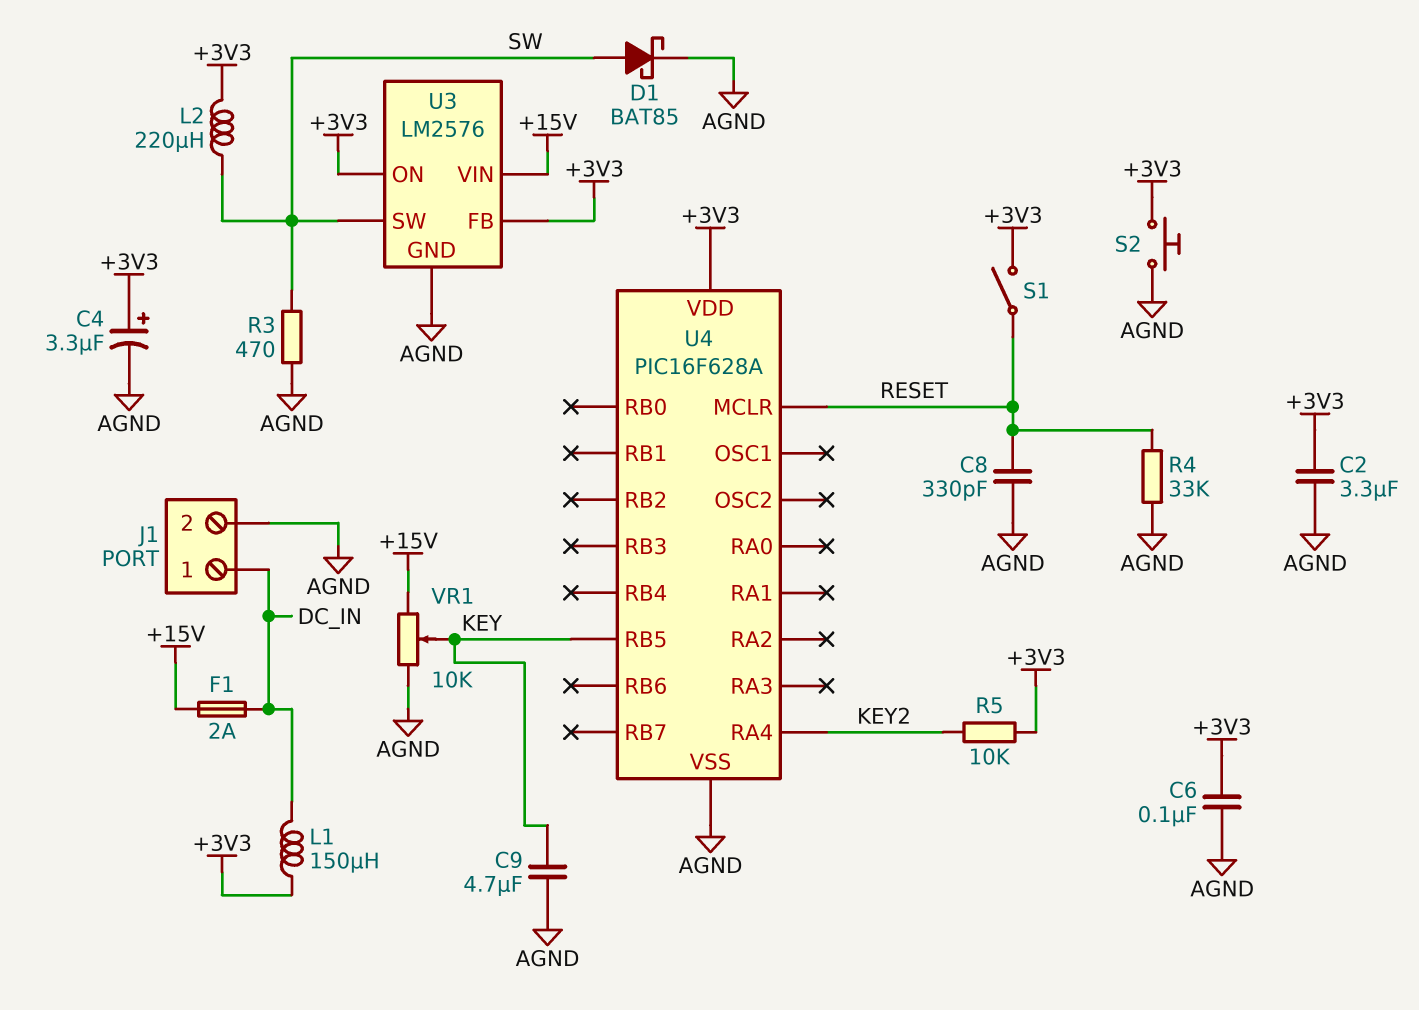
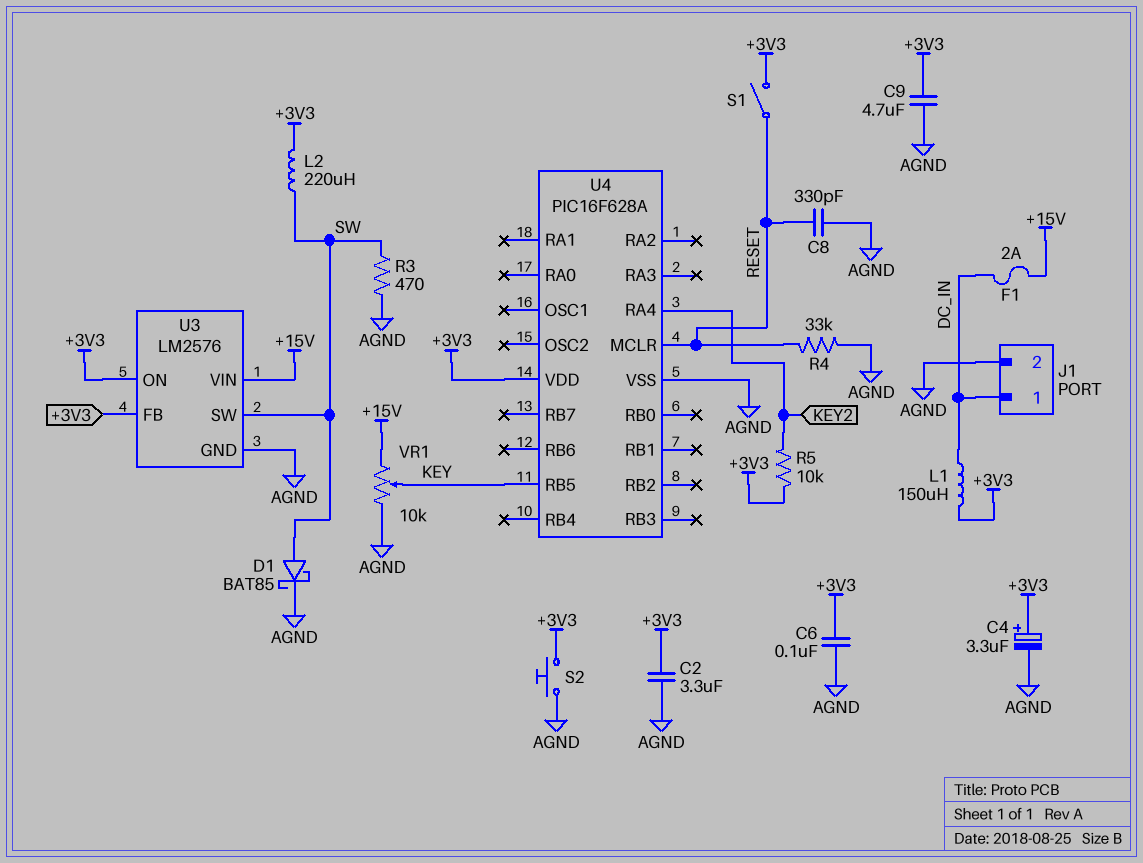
C9: 4.7uF (AGND, KEY) -> 4.7uF (+3V3, AGND)

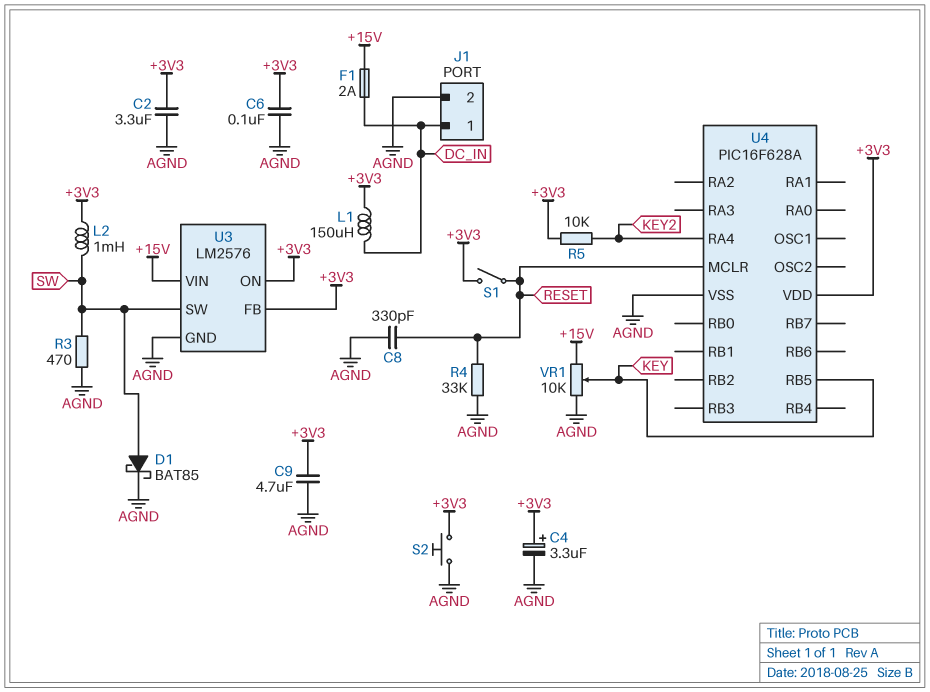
L2: 220uH (+3V3, SW) -> 1mH (+3V3, SW)

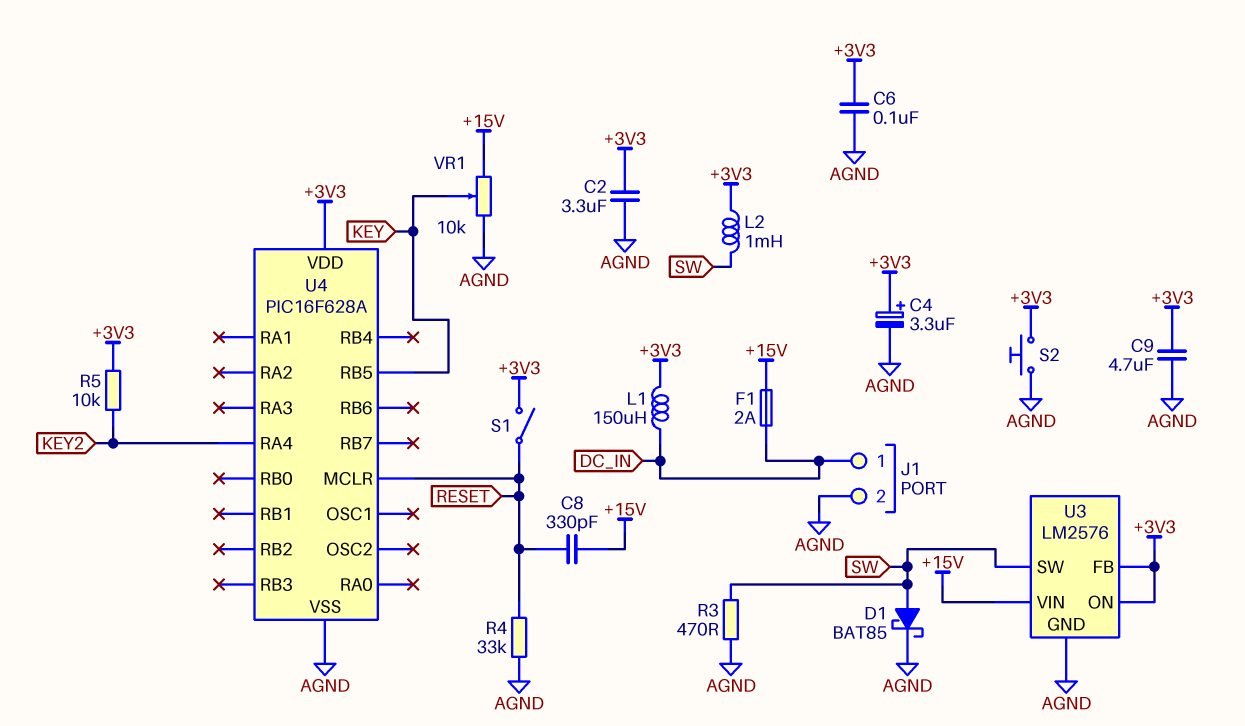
C8: 330pF (AGND, RESET) -> 330pF (+15V, RESET)

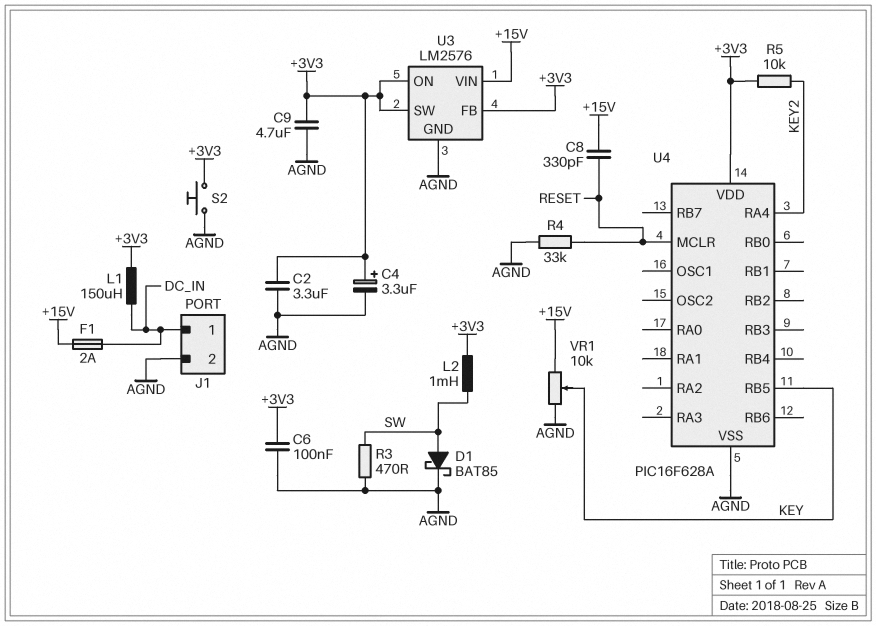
S1: switch (+3V3, RESET) -> none
U3 pin SW: SW -> +3V3

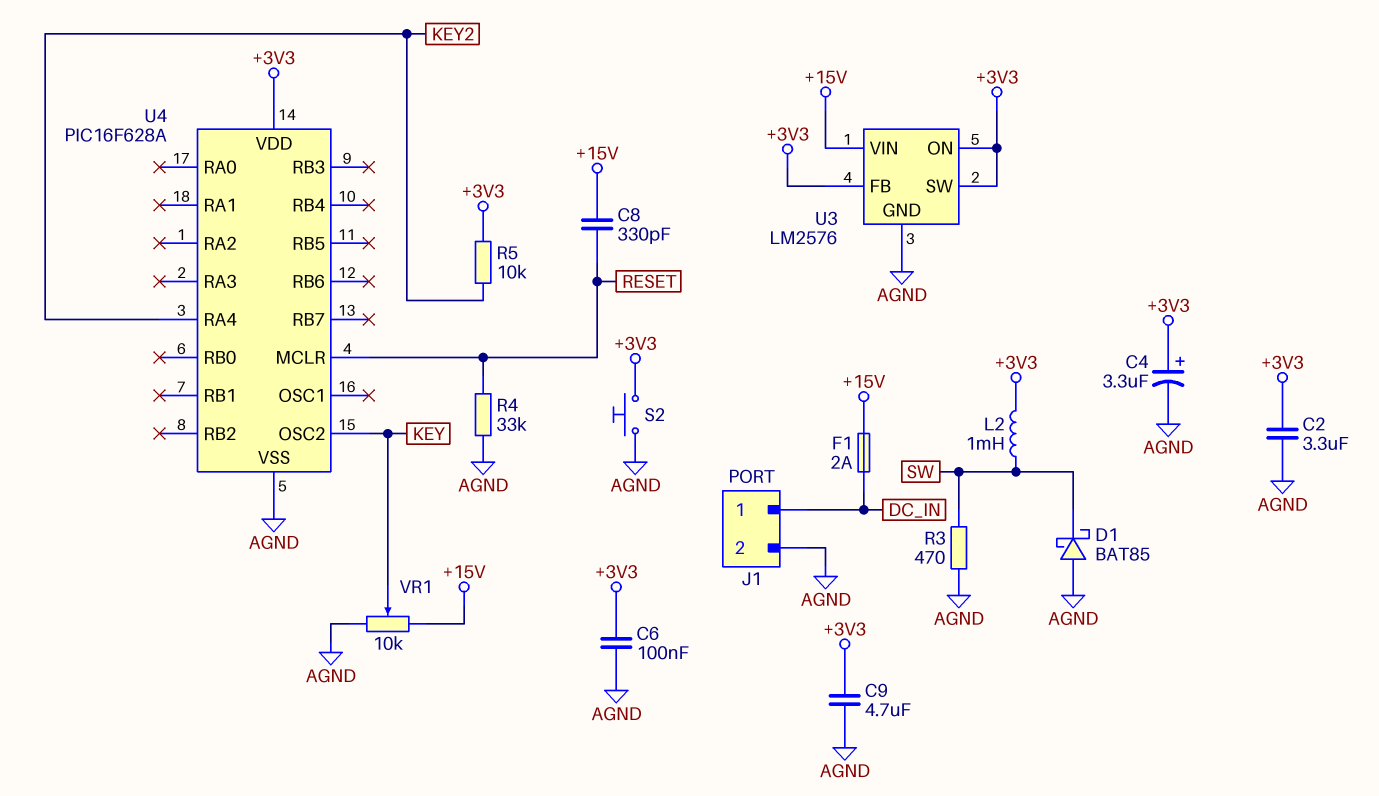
D1: schottky BAT85 (A SW, K AGND) -> schottky BAT85 (A AGND, K SW)
L1: 150uH (+3V3, DC_IN) -> none
U4 pin OSC2: none -> KEY
U4 pin RB5: KEY -> none

